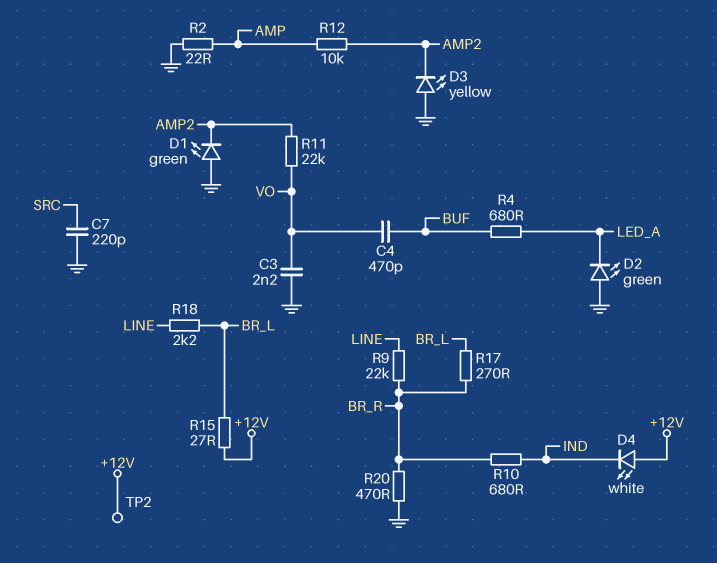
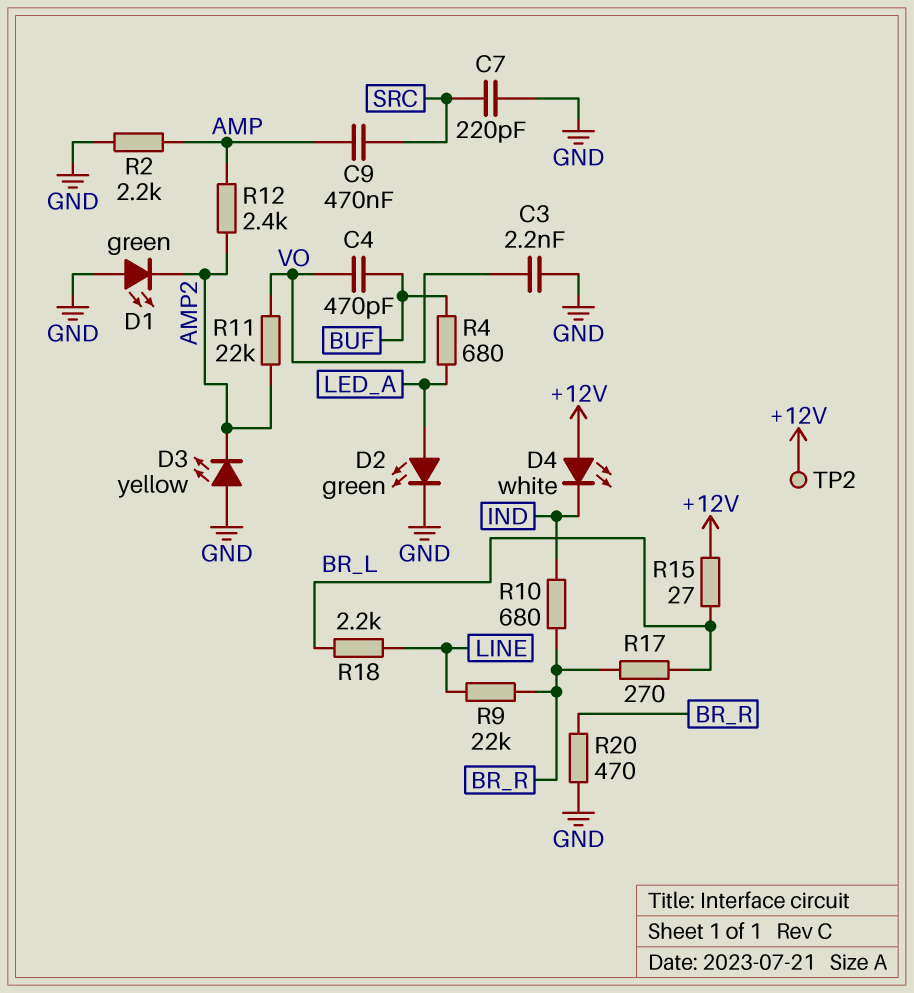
C9: none -> 470nF (AMP, SRC)
D2: LED green (A GND, K LED_A) -> LED green (A LED_A, K GND)
R2: 22 (AMP, GND) -> 2.2k (AMP, GND)
R12: 10k (AMP, AMP2) -> 2.4k (AMP, AMP2)

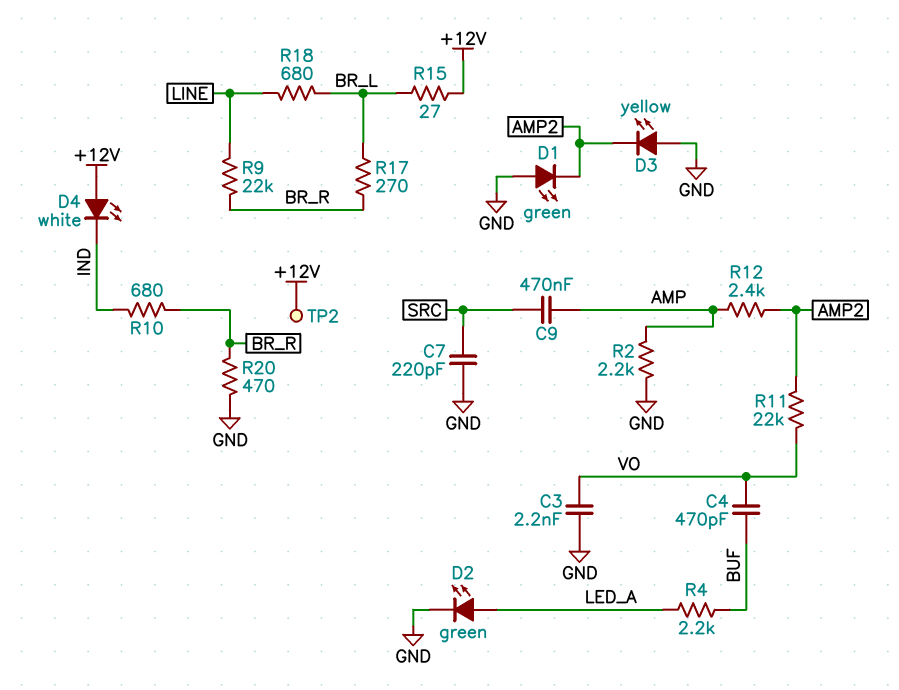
R4: 680 (BUF, LED_A) -> 2.2k (BUF, LED_A)
R18: 2.2k (BR_L, LINE) -> 680 (BR_L, LINE)

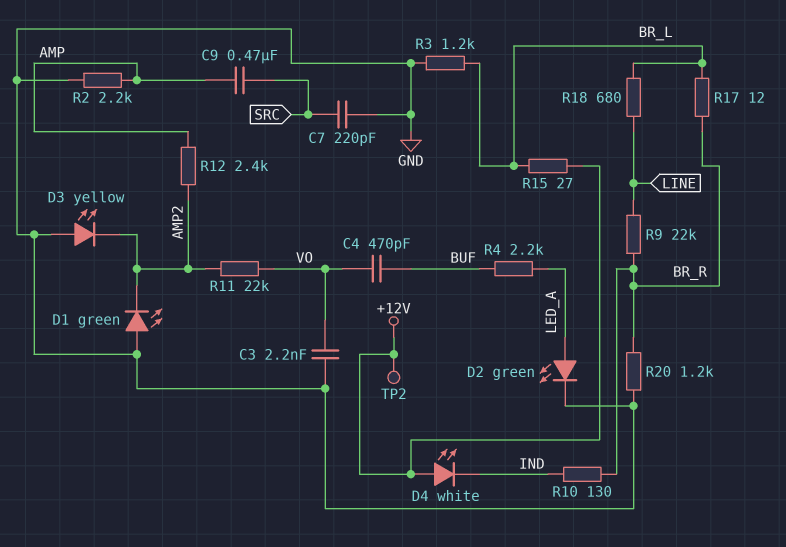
R3: none -> 1.2k (BR_L, GND)
R10: 680 (BR_R, IND) -> 130 (BR_R, IND)
R17: 270 (BR_L, BR_R) -> 12 (BR_L, BR_R)
R20: 470 (BR_R, GND) -> 1.2k (BR_R, GND)

